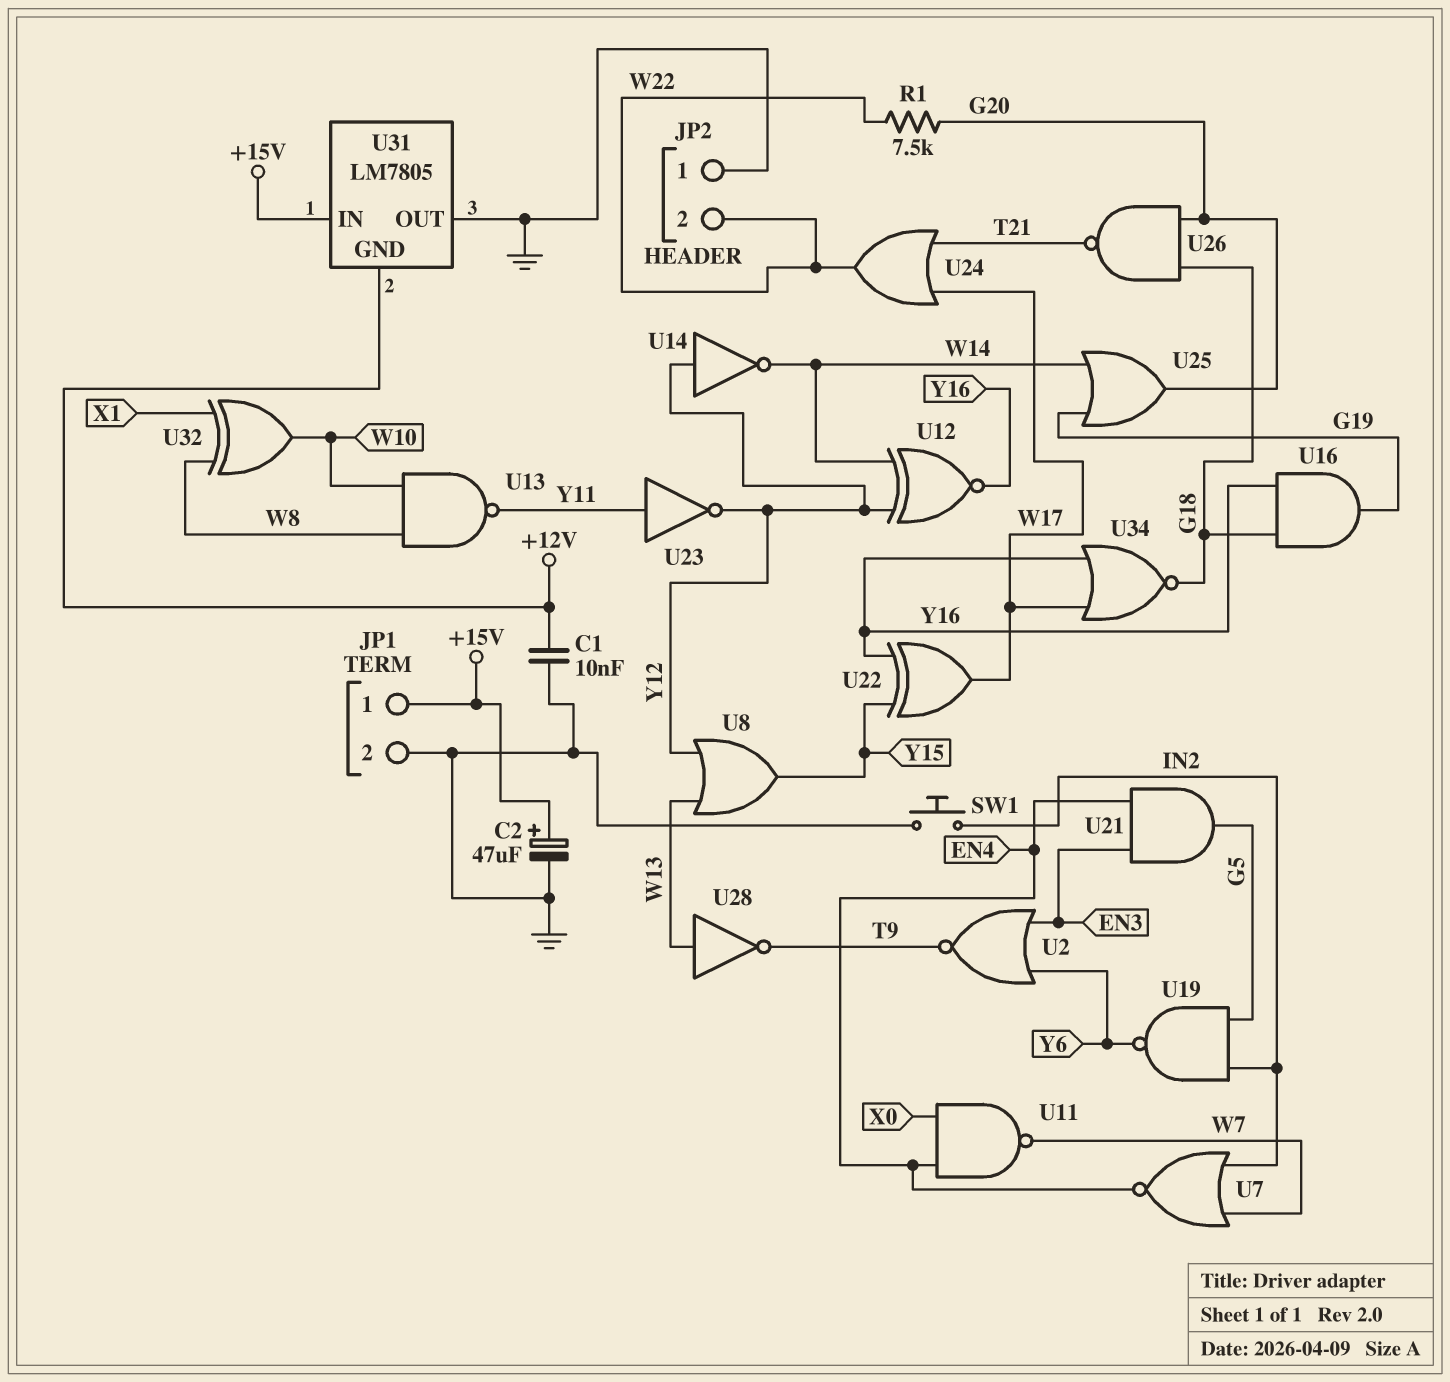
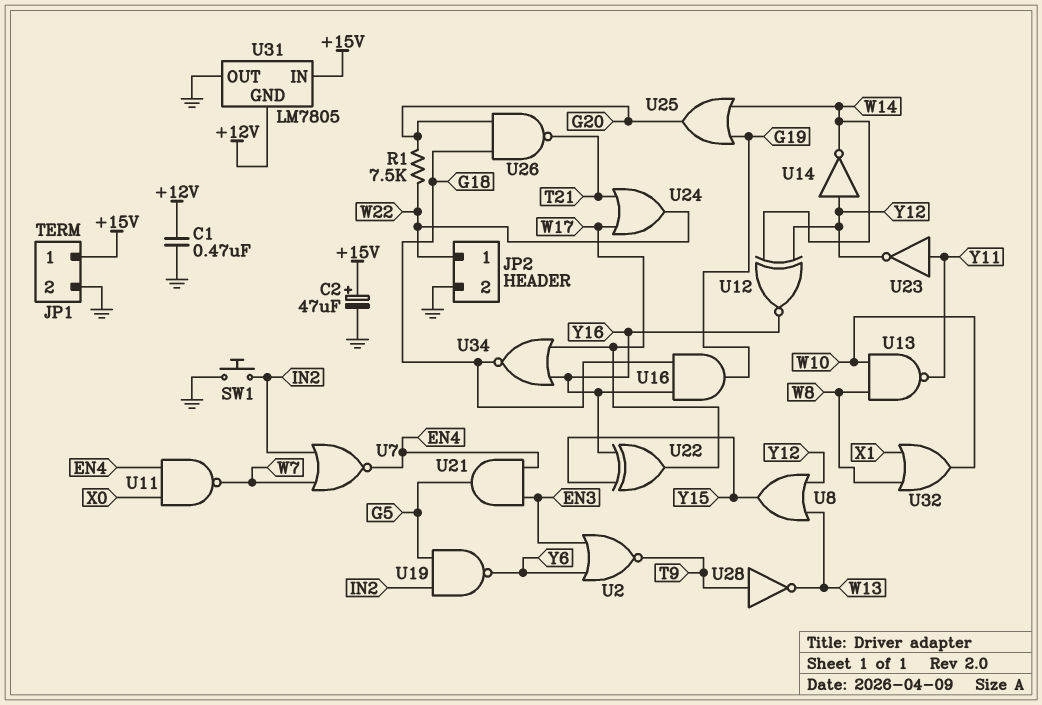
C1: 10nF (+12V, GND) -> 470nF (+12V, GND)
JP2 pin 1: GND -> W22
JP2 pin 2: W22 -> GND
U28: NOT (in W13, out T9) -> NOT (in T9, out W13)
U32: XOR (in W8, in X1, out W10) -> OR (in W8, in X1, out W10)

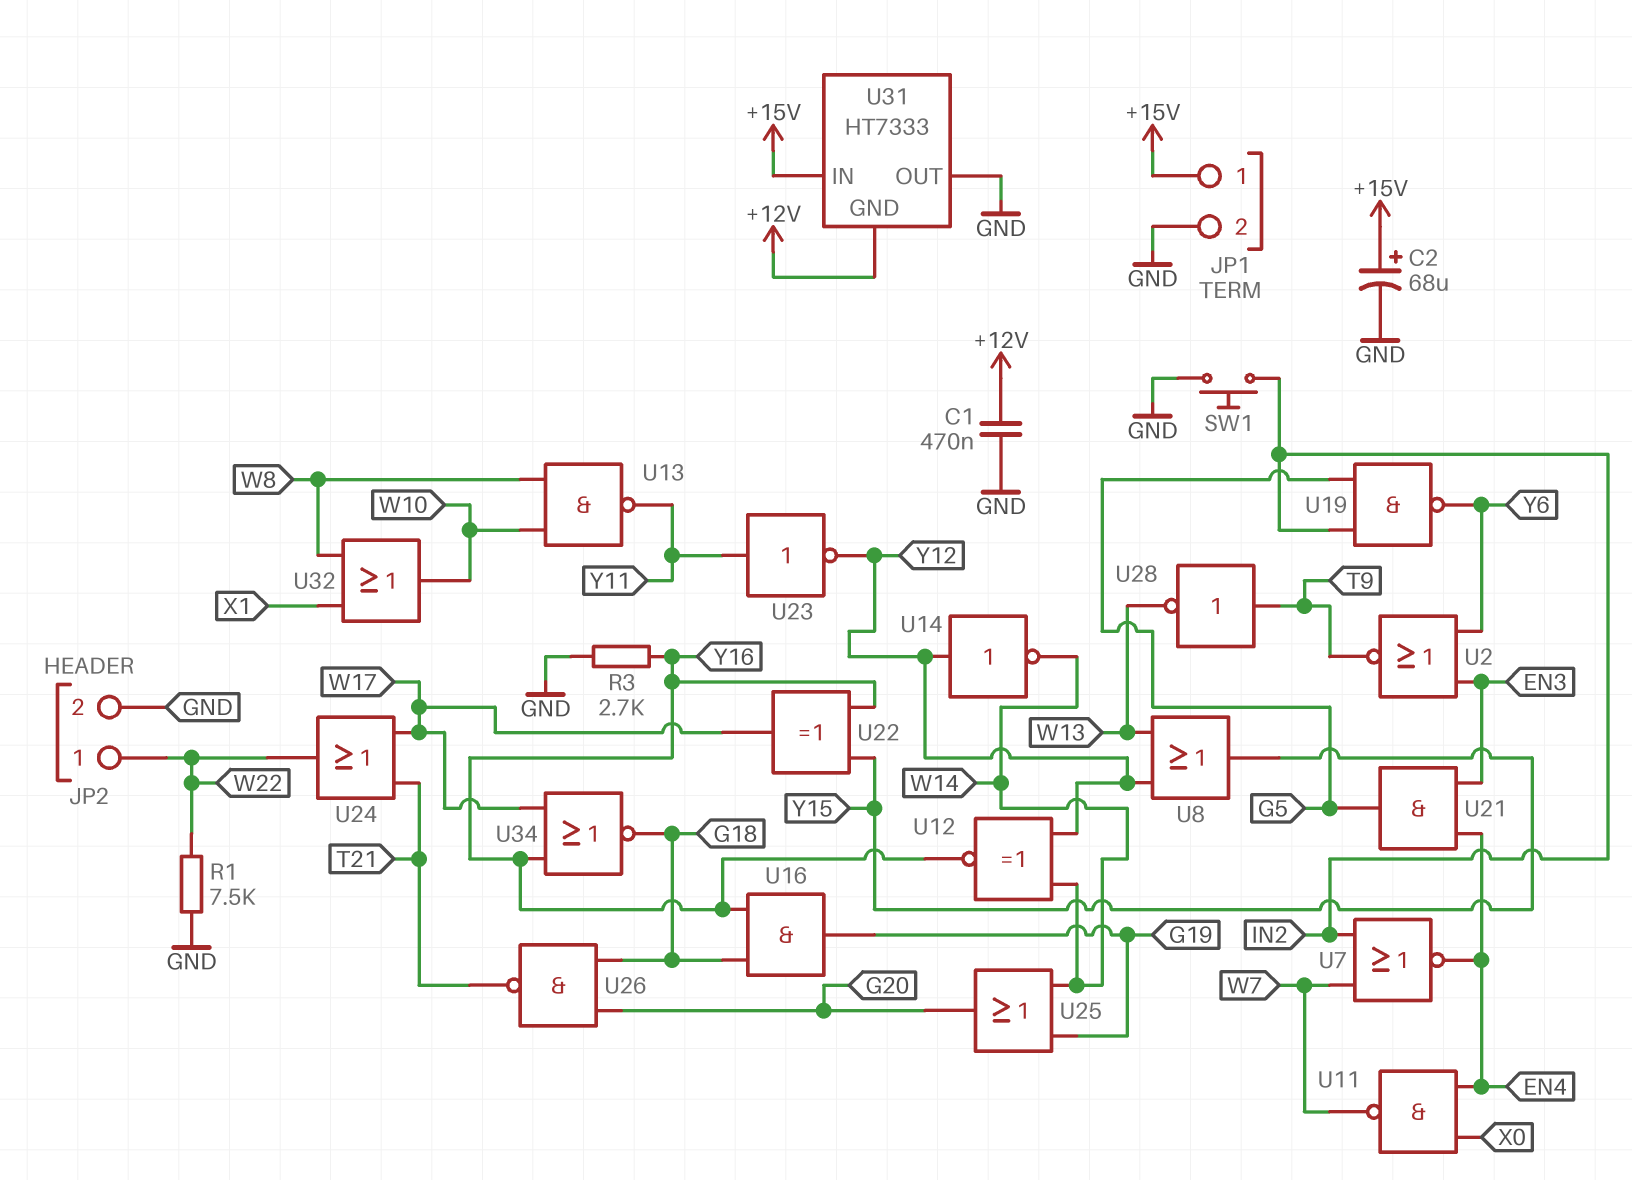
C2: 47uF (plus +15V, minus GND) -> 68uF (plus +15V, minus GND)
R1: 7.5k (G20, W22) -> 7.5k (GND, W22)
R3: none -> 2.7k (GND, Y16)
U31: LM7805 -> HT7333

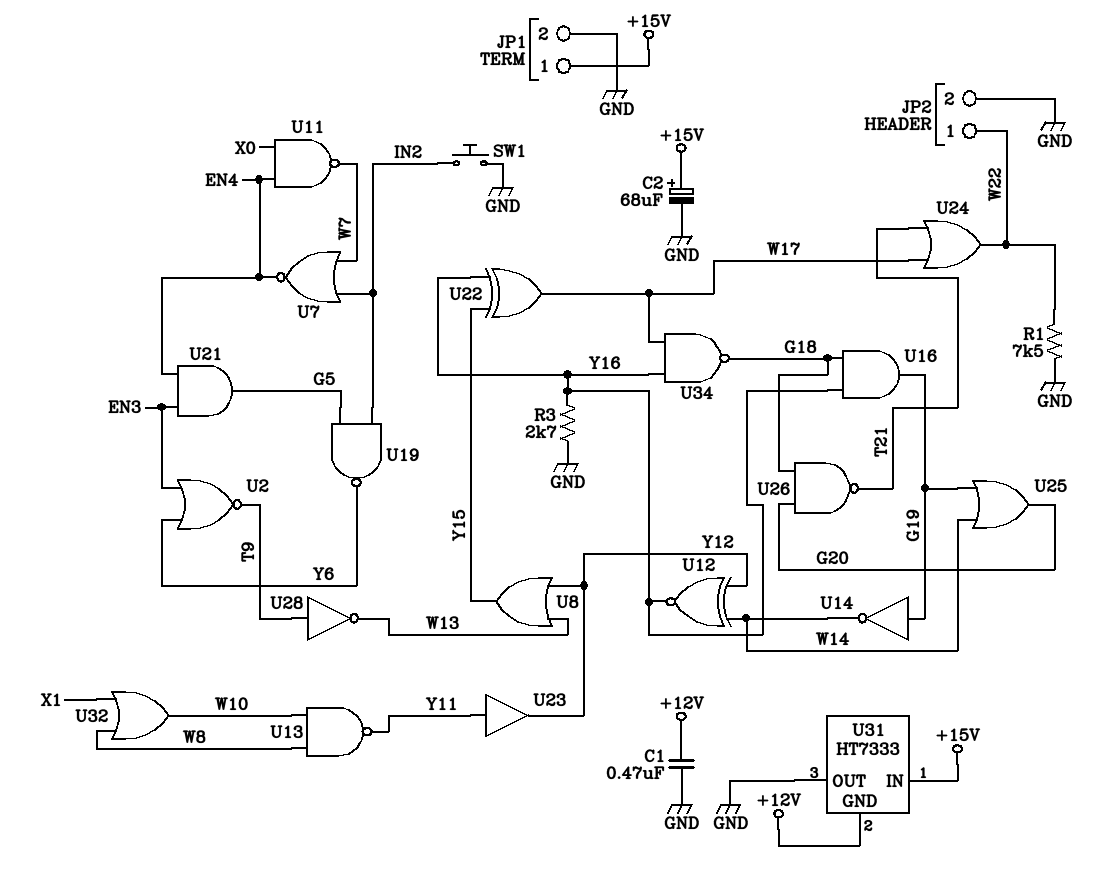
U14: NOT (in Y12, out W14) -> NOT (in G19, out W14)
U23: NOT (in Y11, out Y12) -> buffer (in Y11, out Y12)
U34: NOR (in W17, in Y16, out G18) -> NAND (in W17, in Y16, out G18)

